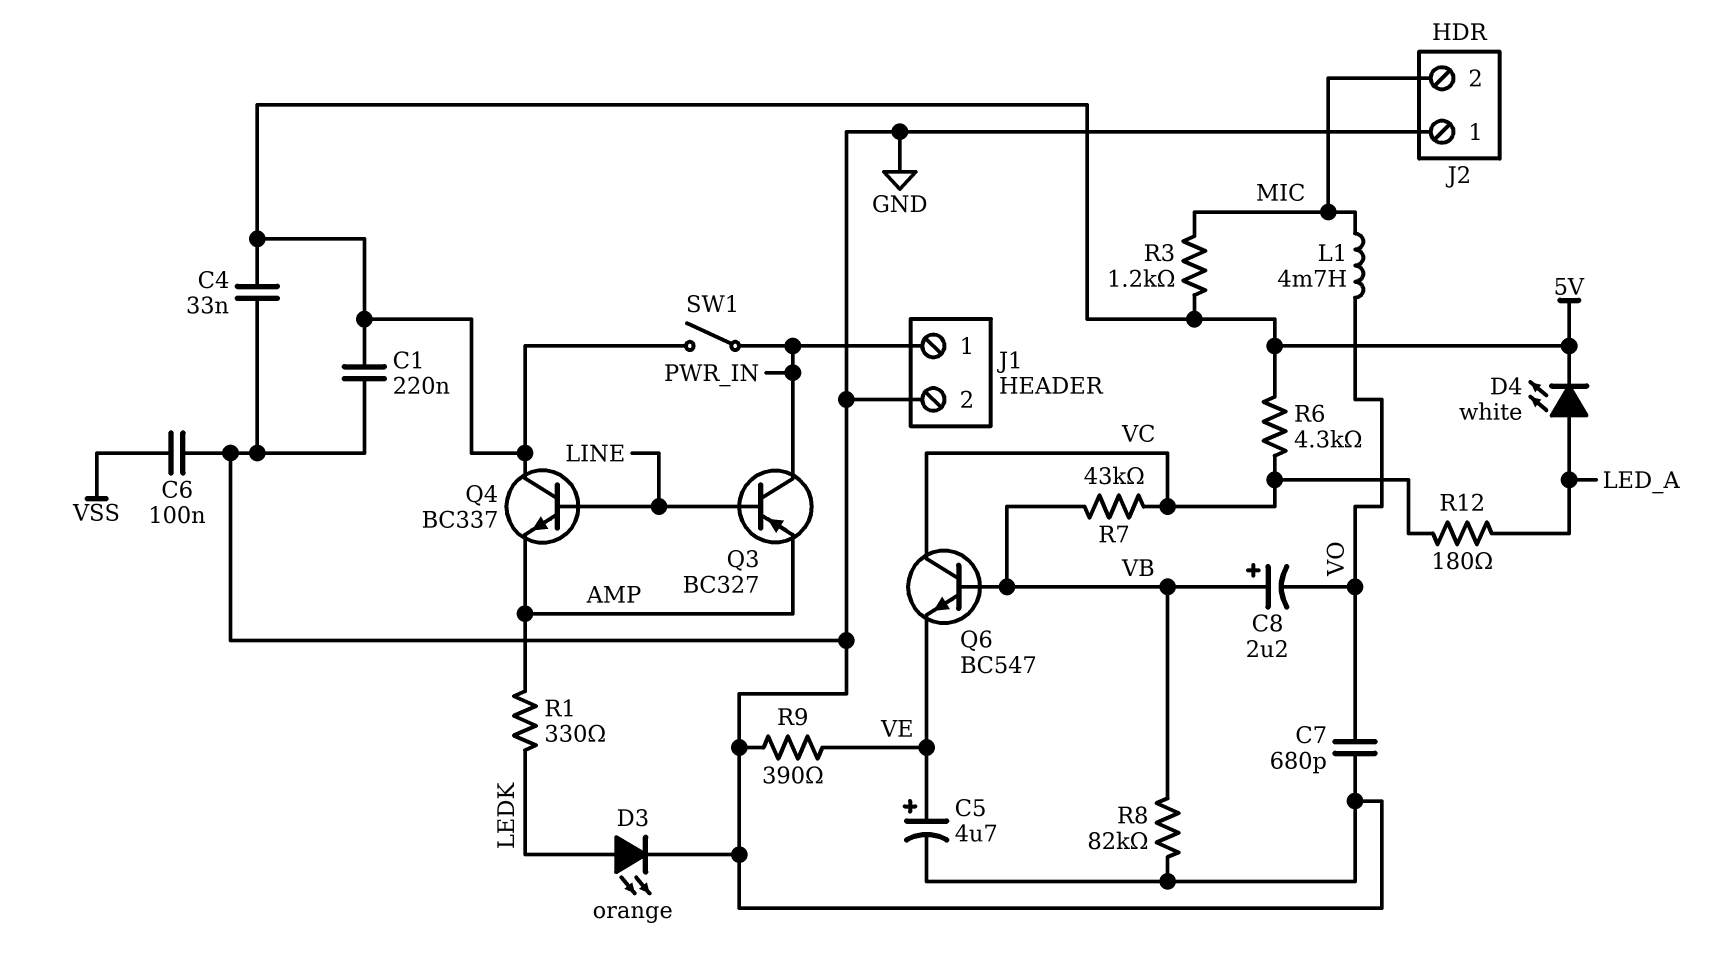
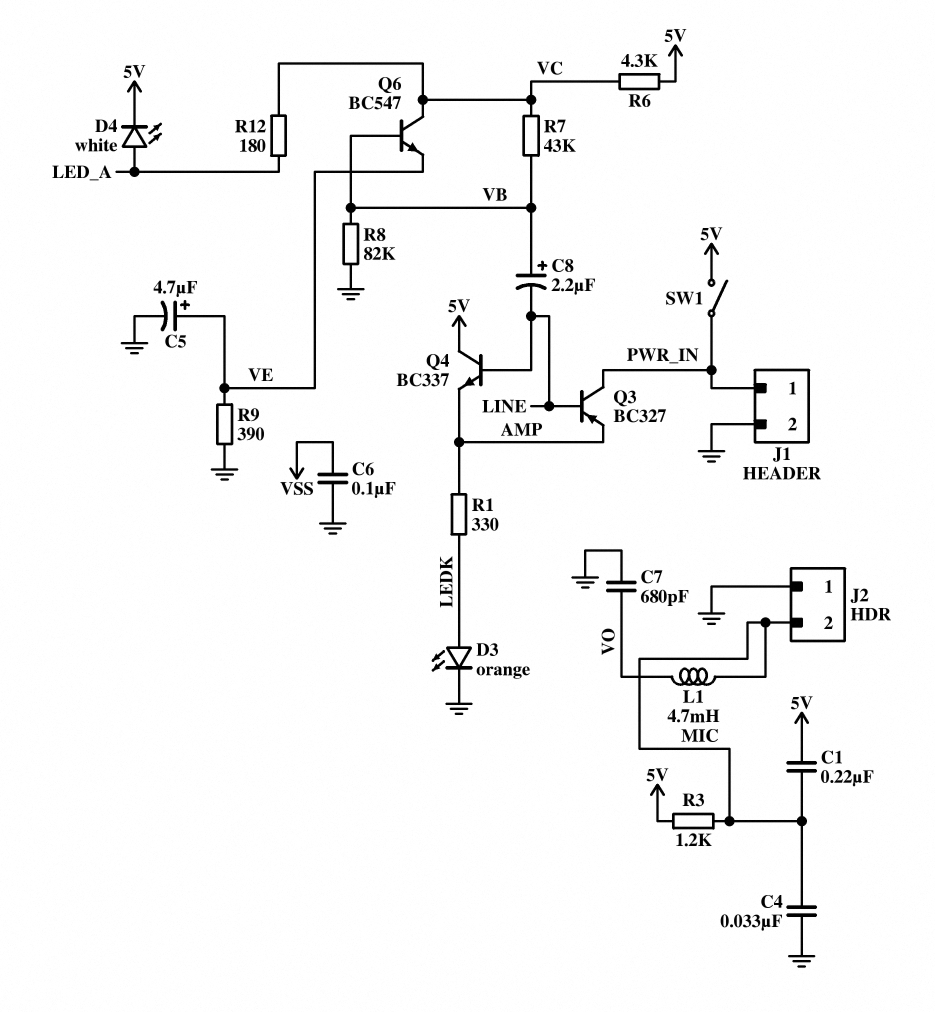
C1: 220nF (5V, GND) -> 220nF (5V, MIC)
C4: 33nF (5V, GND) -> 33nF (GND, MIC)
C8: 2.2uF (plus VB, minus VO) -> 2.2uF (plus VB, minus LINE)

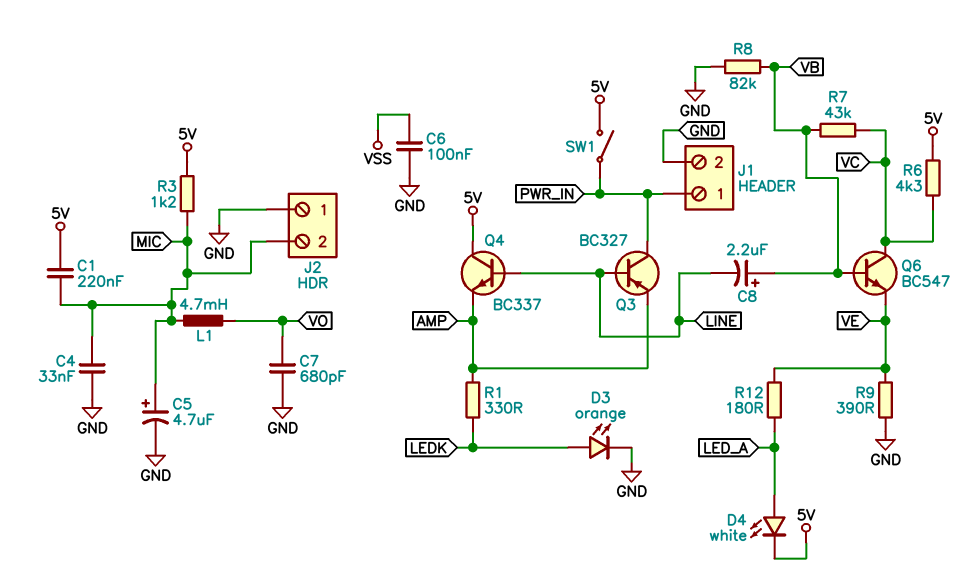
C5: 4.7uF (plus VE, minus GND) -> 4.7uF (plus MIC, minus GND)
R12: 180 (LED_A, VC) -> 180 (LED_A, VE)

